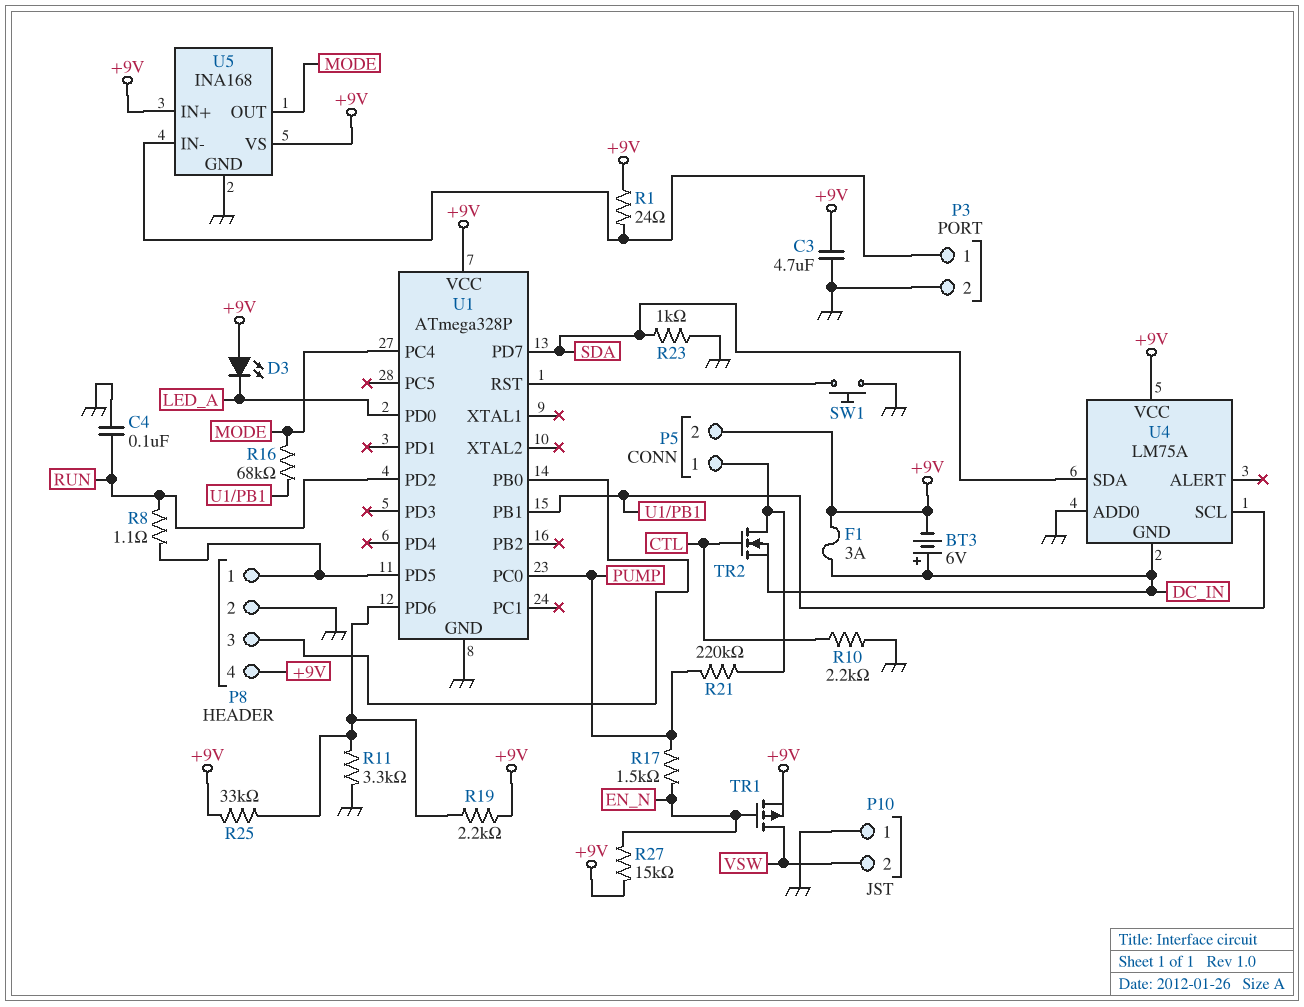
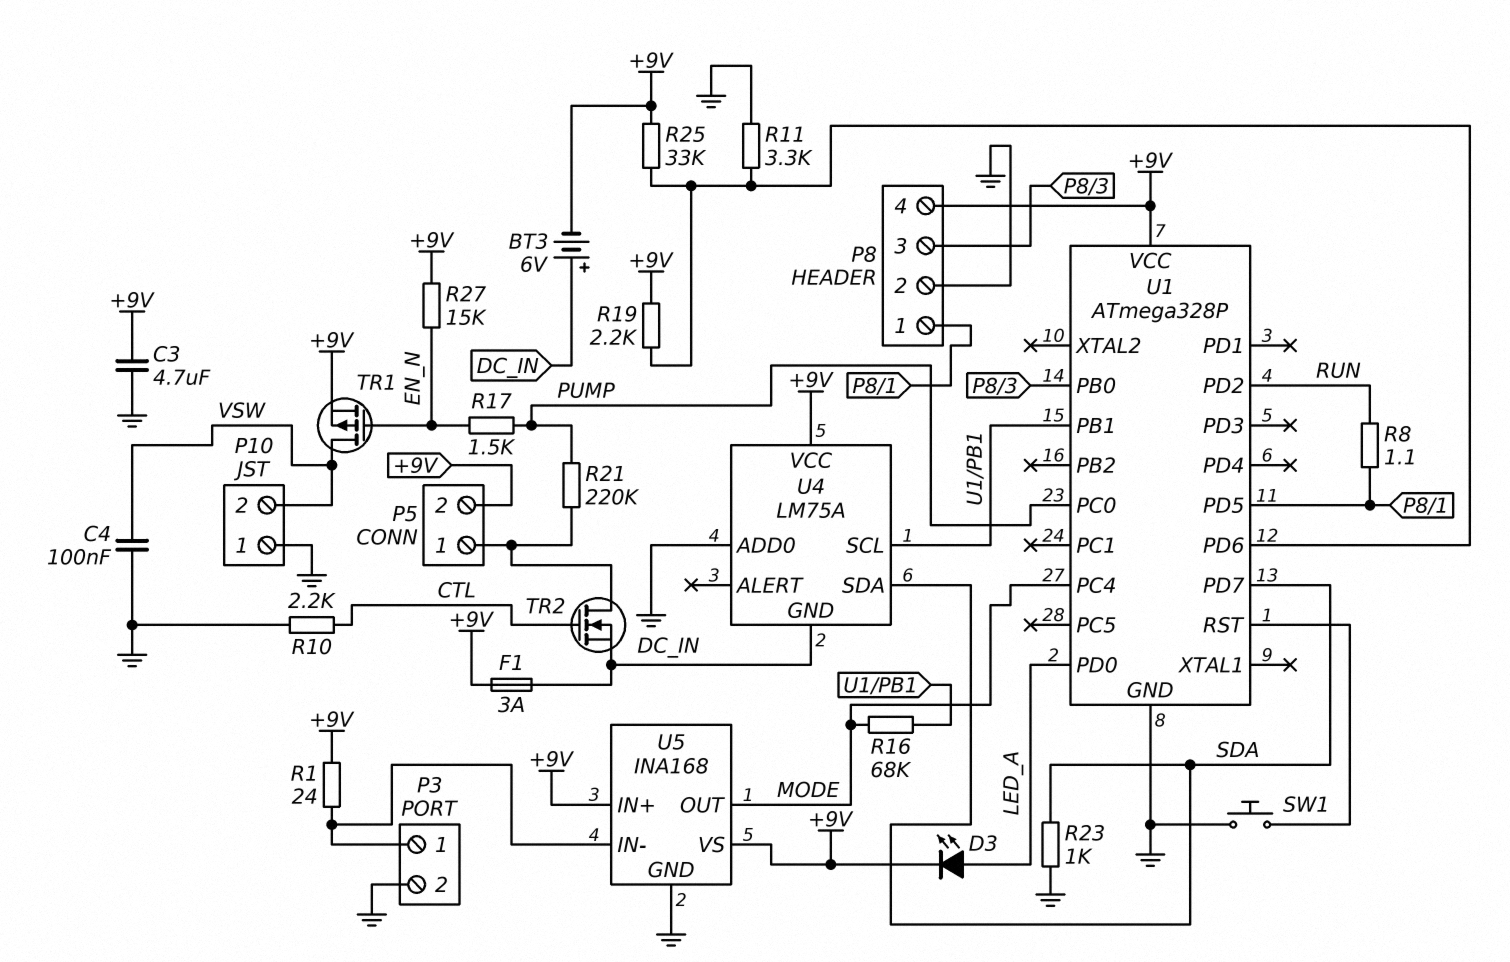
C4: 100nF (GND, RUN) -> 100nF (GND, VSW)
D3: LED (A +9V, K LED_A) -> LED (A LED_A, K +9V)

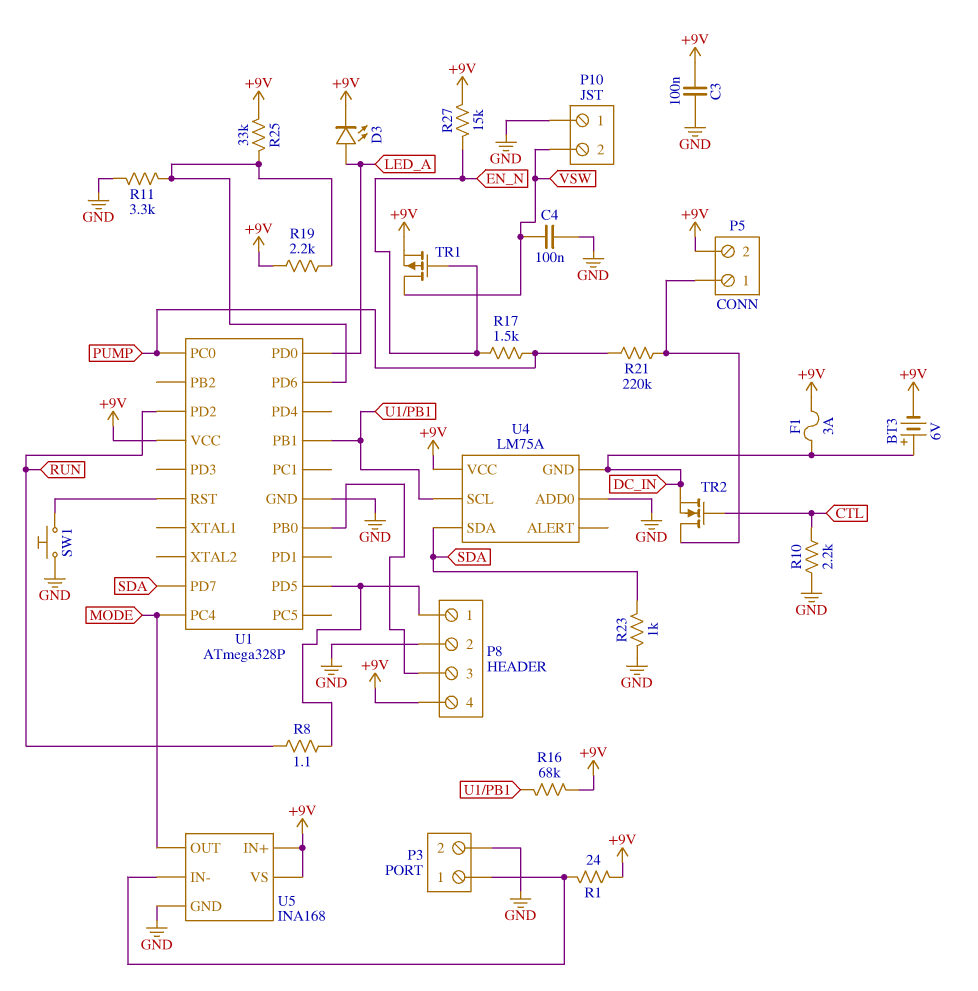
C3: 4.7uF (+9V, GND) -> 100nF (+9V, GND)
R16: 68k (MODE, U1/PB1) -> 68k (+9V, U1/PB1)

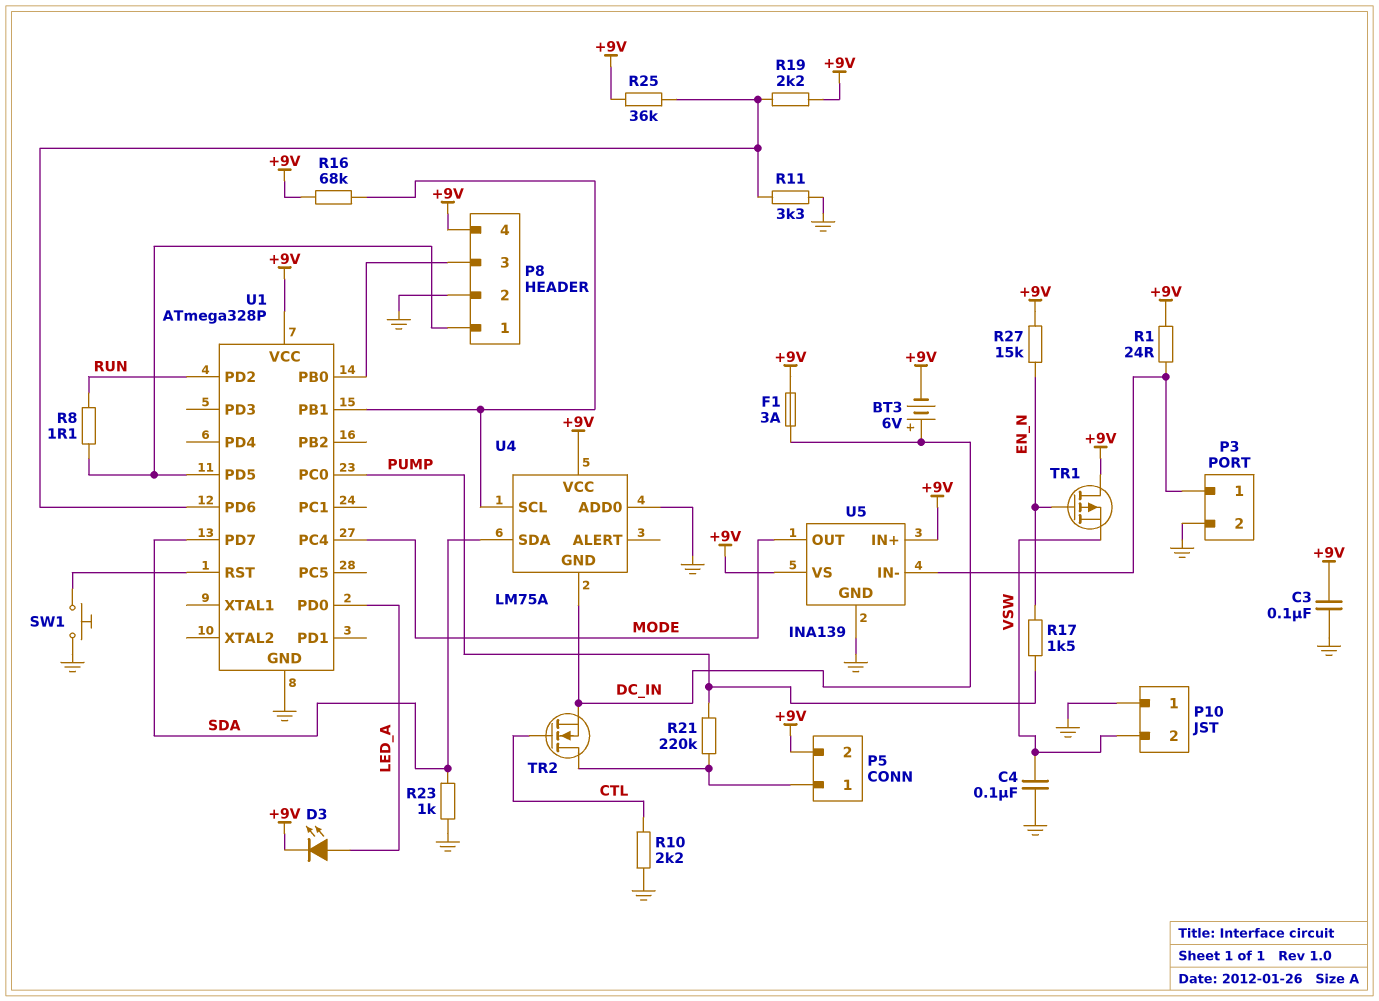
R25: 33k (+9V, U1/PD6) -> 36k (+9V, U1/PD6)
TR1: PMOS (G EN_N, D VSW, S +9V) -> PMOS (G EN_N, D +9V, S VSW)
U5: INA168 -> INA139

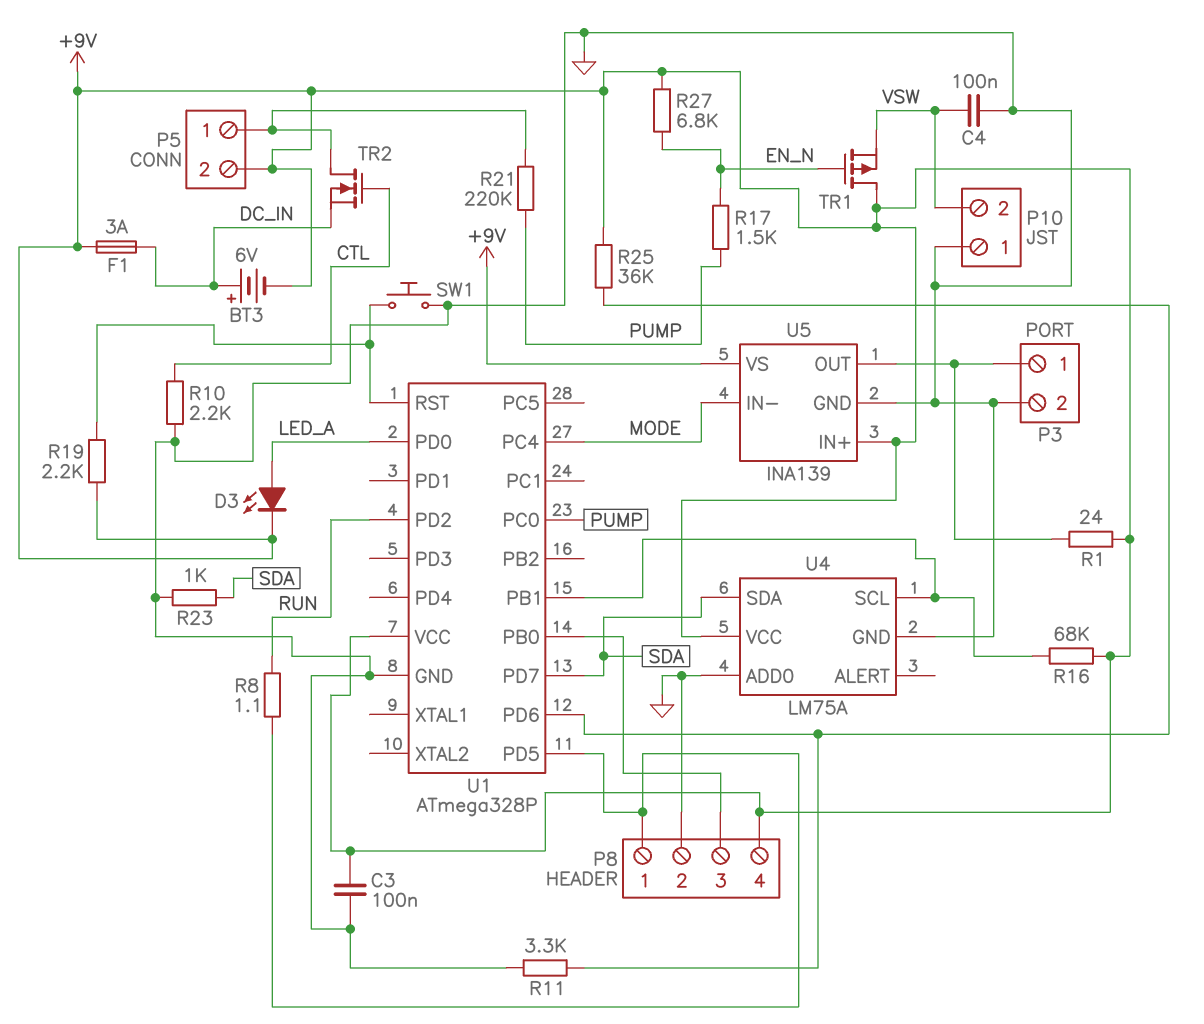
R19: 2.2k (+9V, U1/PD6) -> 2.2k (+9V, U1/RST)
R27: 15k (+9V, EN_N) -> 6.8k (+9V, EN_N)
U4 pin GND: DC_IN -> GND
U5 pin IN-: P3/1 -> MODE
U5 pin OUT: MODE -> P3/1

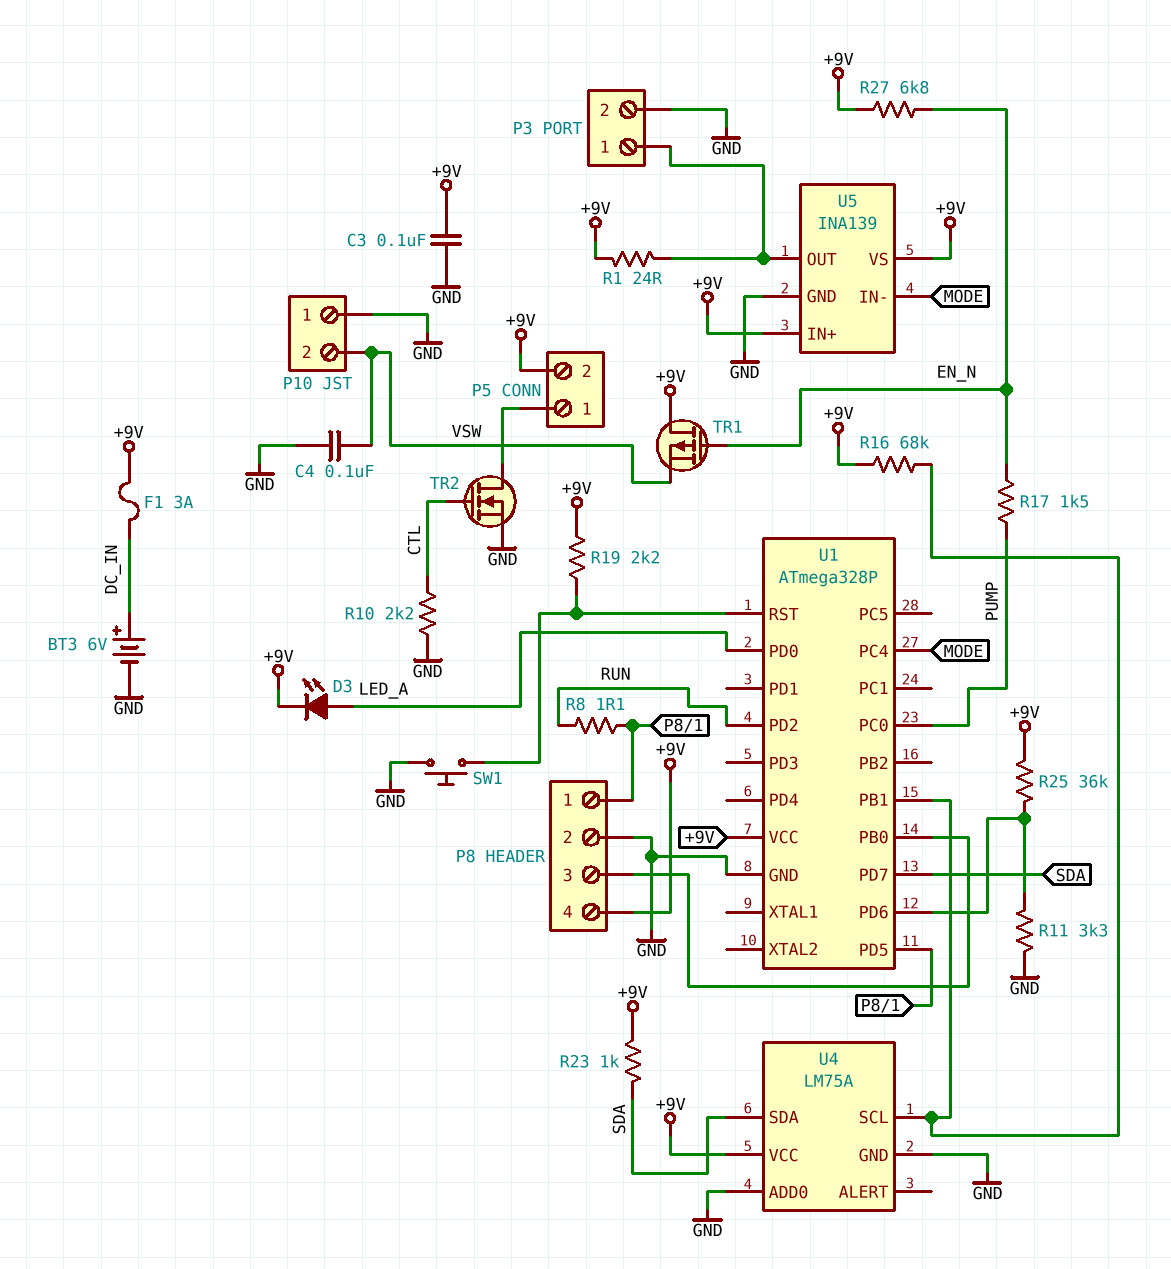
BT3: 6V (plus DC_IN, minus +9V) -> 6V (plus DC_IN, minus GND)
R21: 220k (P5/1, PUMP) -> none
R23: 1k (GND, SDA) -> 1k (+9V, SDA)
TR2: NMOS (G CTL, D P5/1, S DC_IN) -> NMOS (G CTL, D P5/1, S GND)

